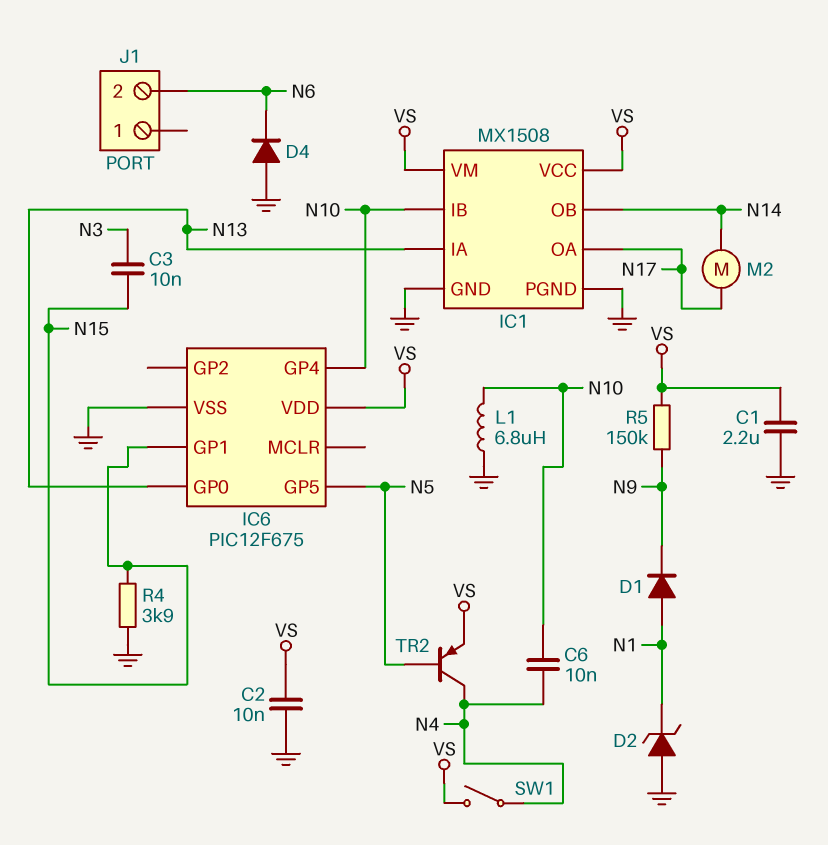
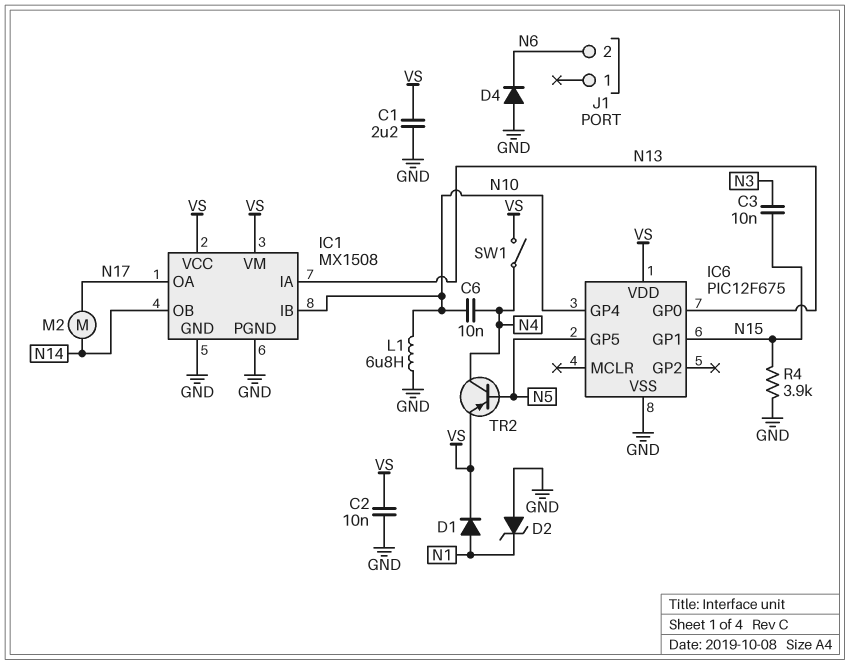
D1: diode (A N1, K N9) -> diode (A N1, K VS)
R5: 150k (N9, VS) -> none

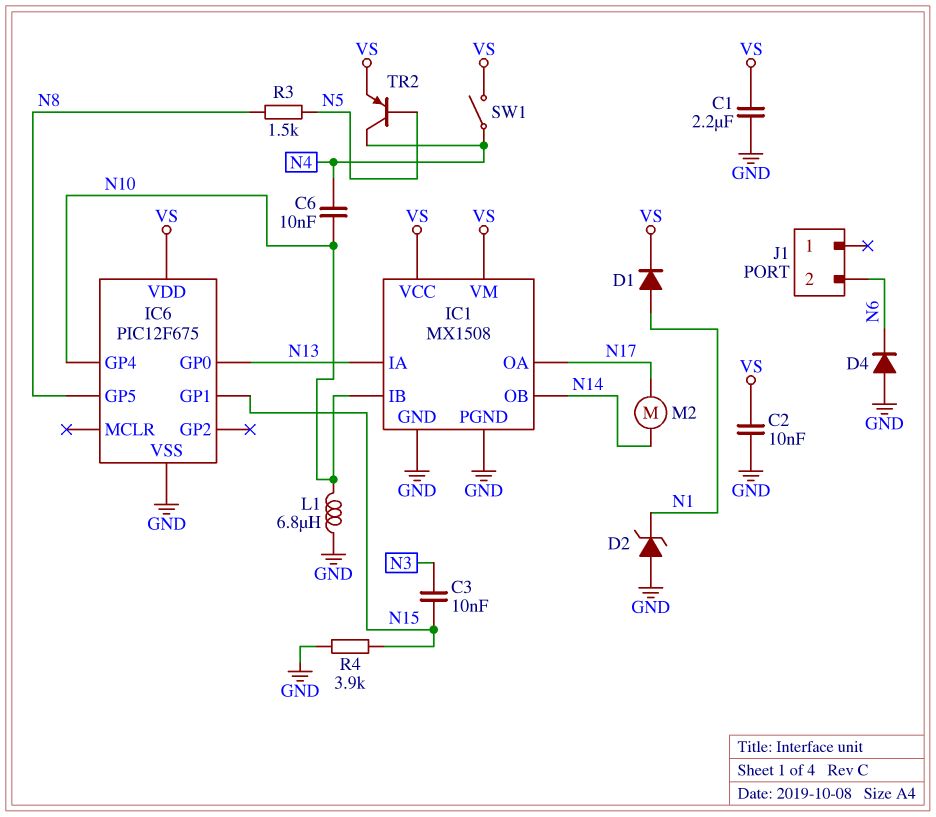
IC6 pin GP5: N5 -> N8
R3: none -> 1.5k (N5, N8)

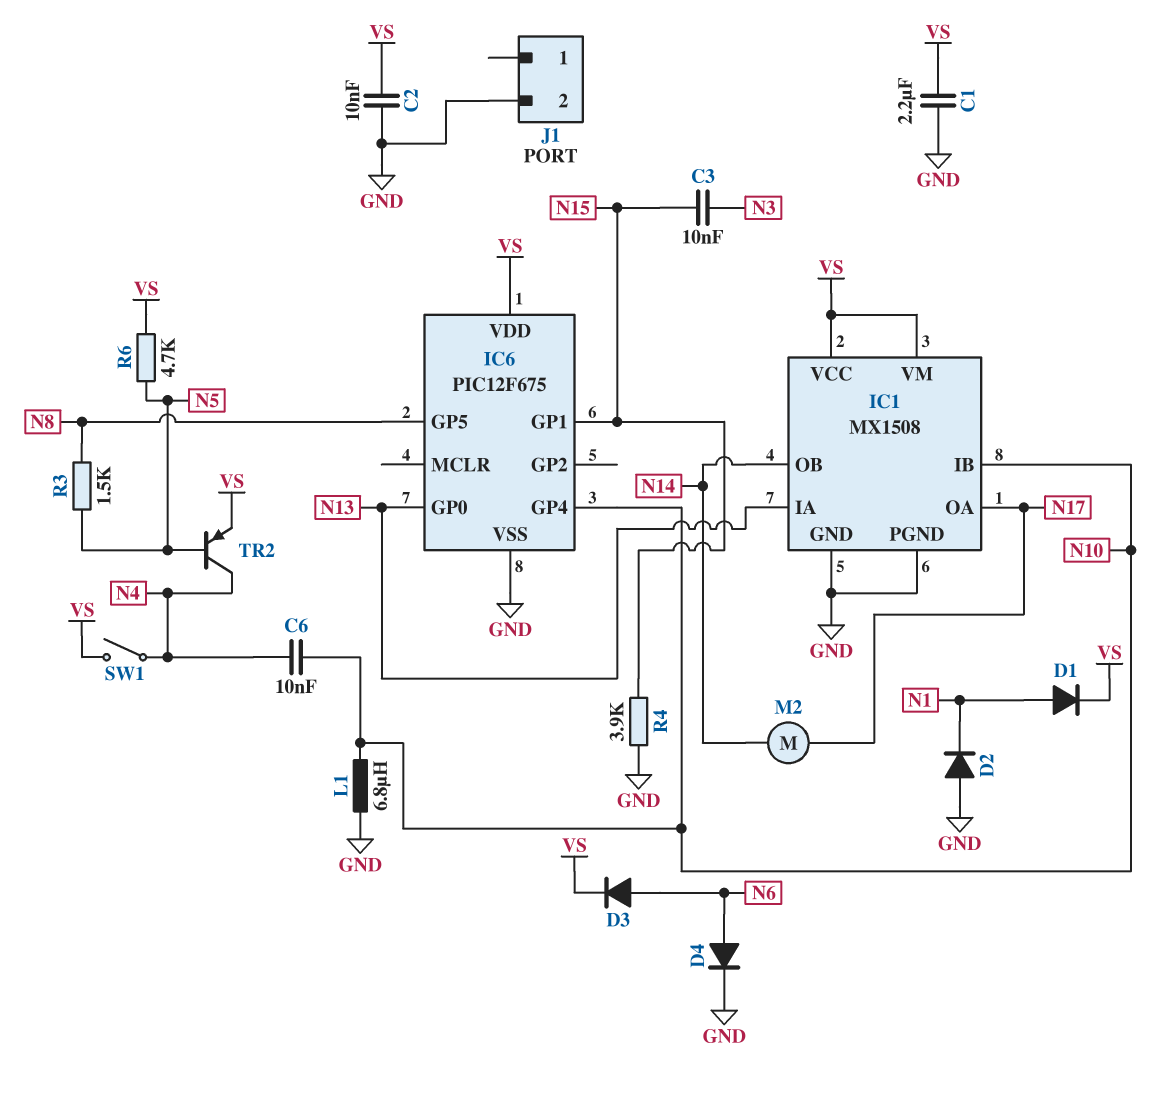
D2: zener (A GND, K N1) -> diode (A GND, K N1)
D3: none -> diode (A N6, K VS)
D4: diode (A GND, K N6) -> diode (A N6, K GND)
J1 pin 2: N6 -> GND
R6: none -> 4.7k (N5, VS)

